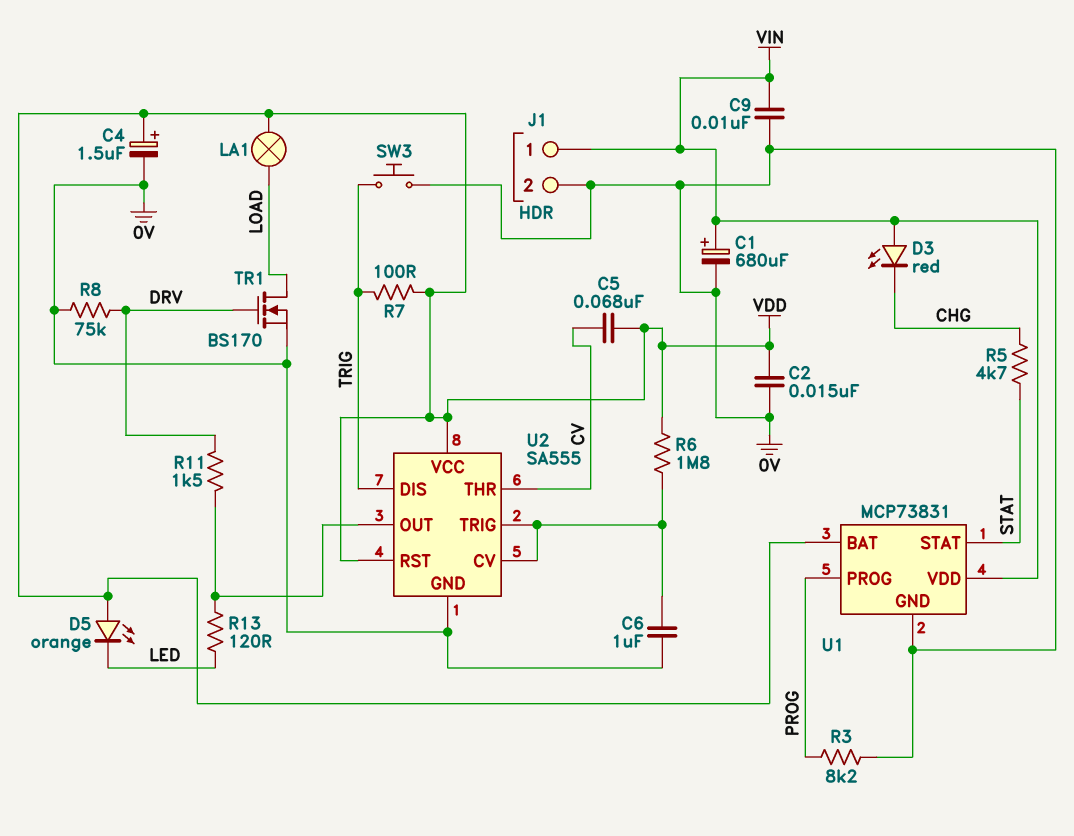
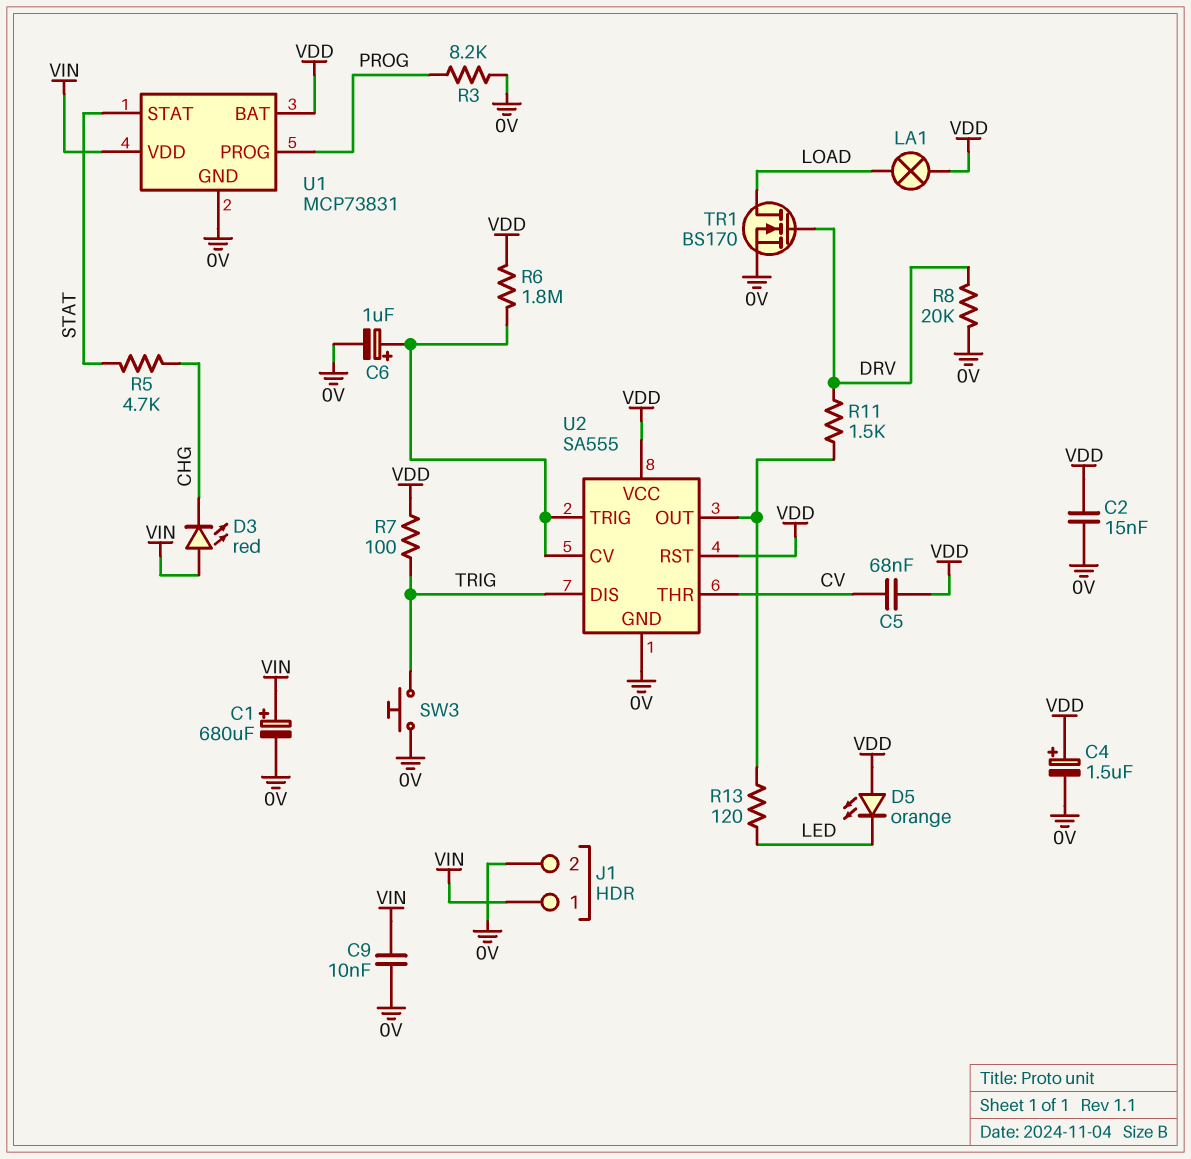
C6: 1uF (0V, U2/CV) -> 1uF (plus U2/CV, minus 0V)
R8: 75k (0V, DRV) -> 20k (0V, DRV)

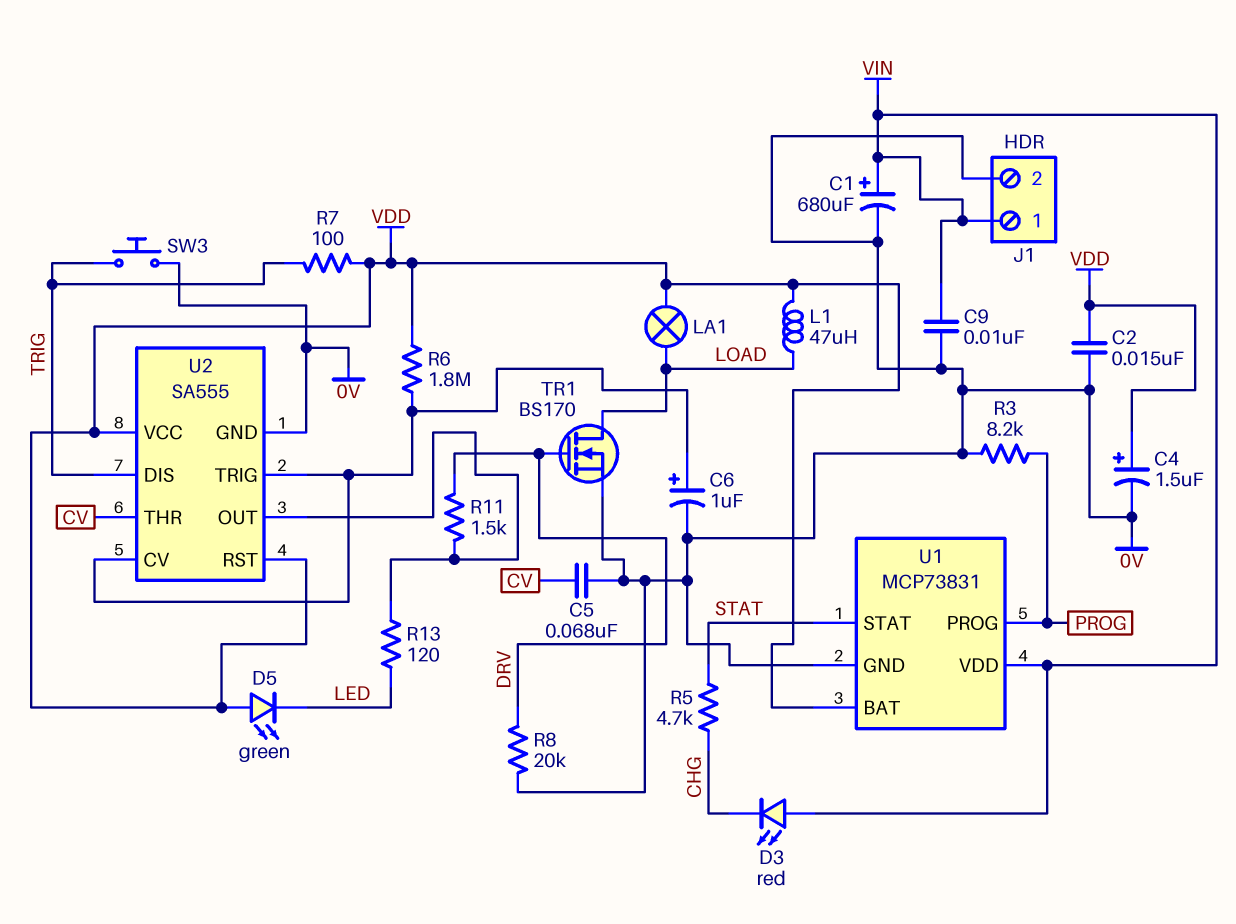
C5: 68nF (CV, VDD) -> 68nF (0V, CV)
D5: LED orange (A VDD, K LED) -> LED green (A VDD, K LED)
L1: none -> 47uH (LOAD, VDD)

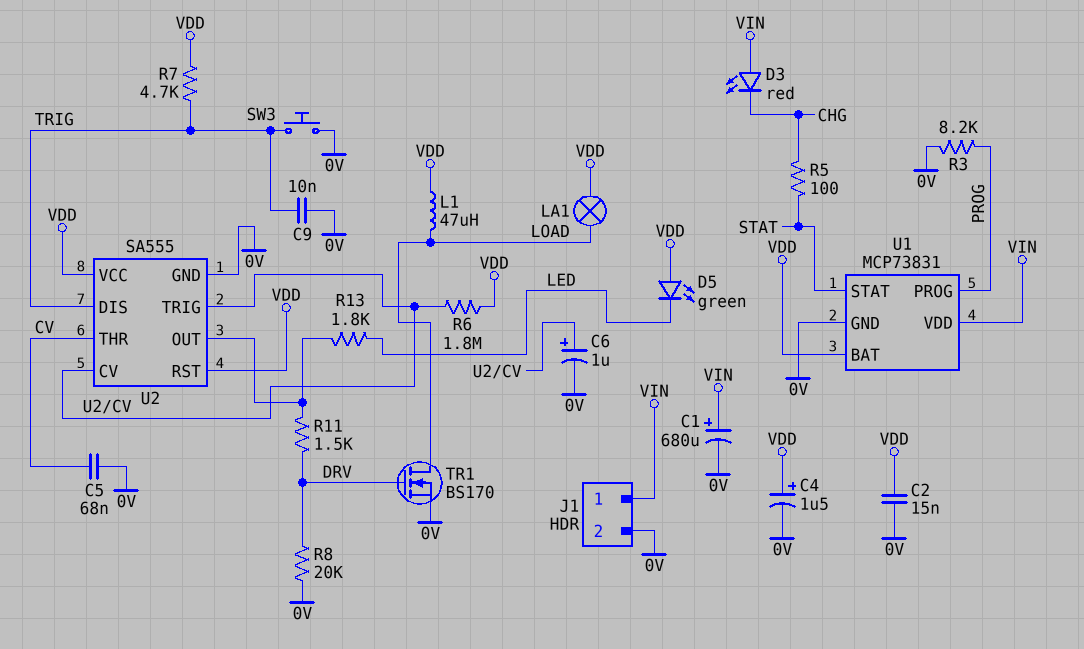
C9: 10nF (0V, VIN) -> 10nF (0V, TRIG)
R5: 4.7k (CHG, STAT) -> 100 (CHG, STAT)
R7: 100 (TRIG, VDD) -> 4.7k (TRIG, VDD)
R13: 120 (LED, U2/OUT) -> 1.8k (LED, U2/OUT)

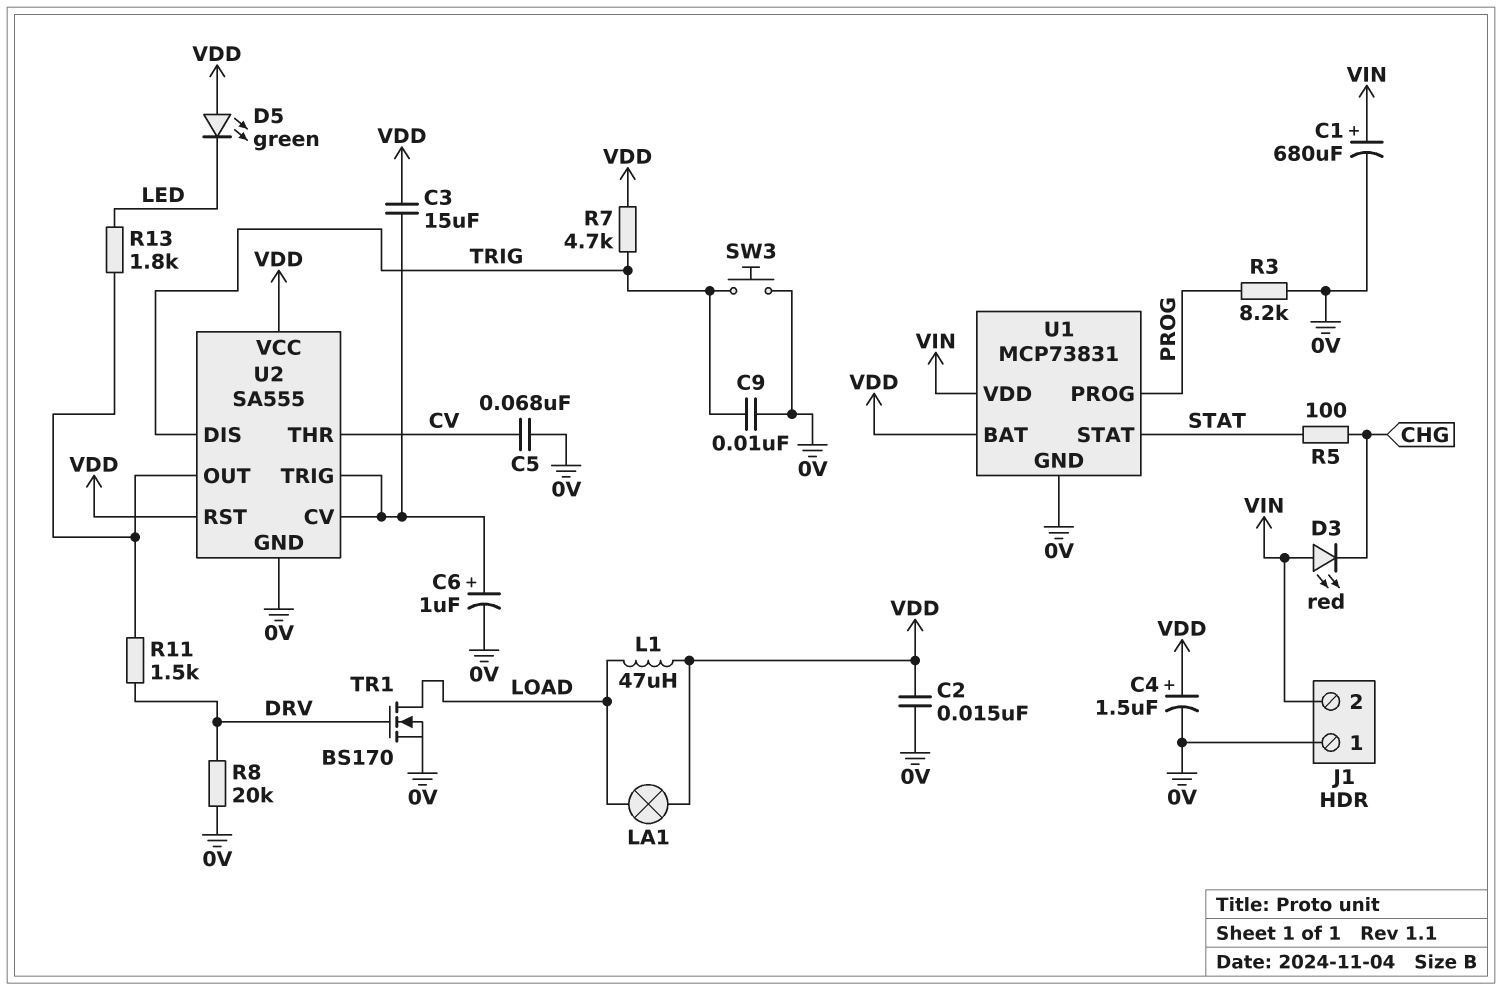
C3: none -> 15uF (U2/CV, VDD)
J1 pin 1: VIN -> 0V
J1 pin 2: 0V -> VIN
R6: 1.8M (U2/CV, VDD) -> none

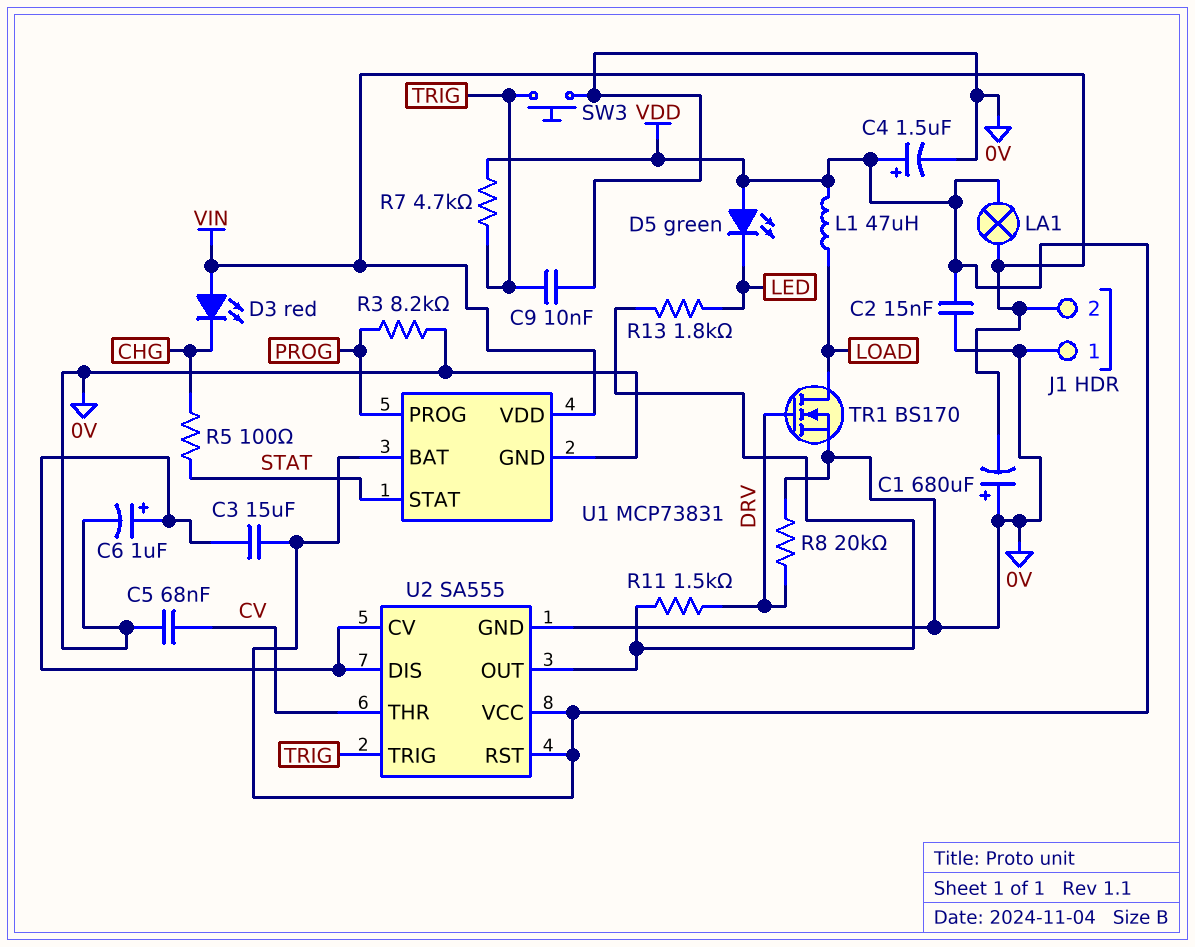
C1: 680uF (plus VIN, minus 0V) -> 680uF (plus 0V, minus VIN)
LA1: lamp (LOAD, VDD) -> lamp (VDD, VIN)
U2 pin DIS: TRIG -> U2/CV
U2 pin TRIG: U2/CV -> TRIG

